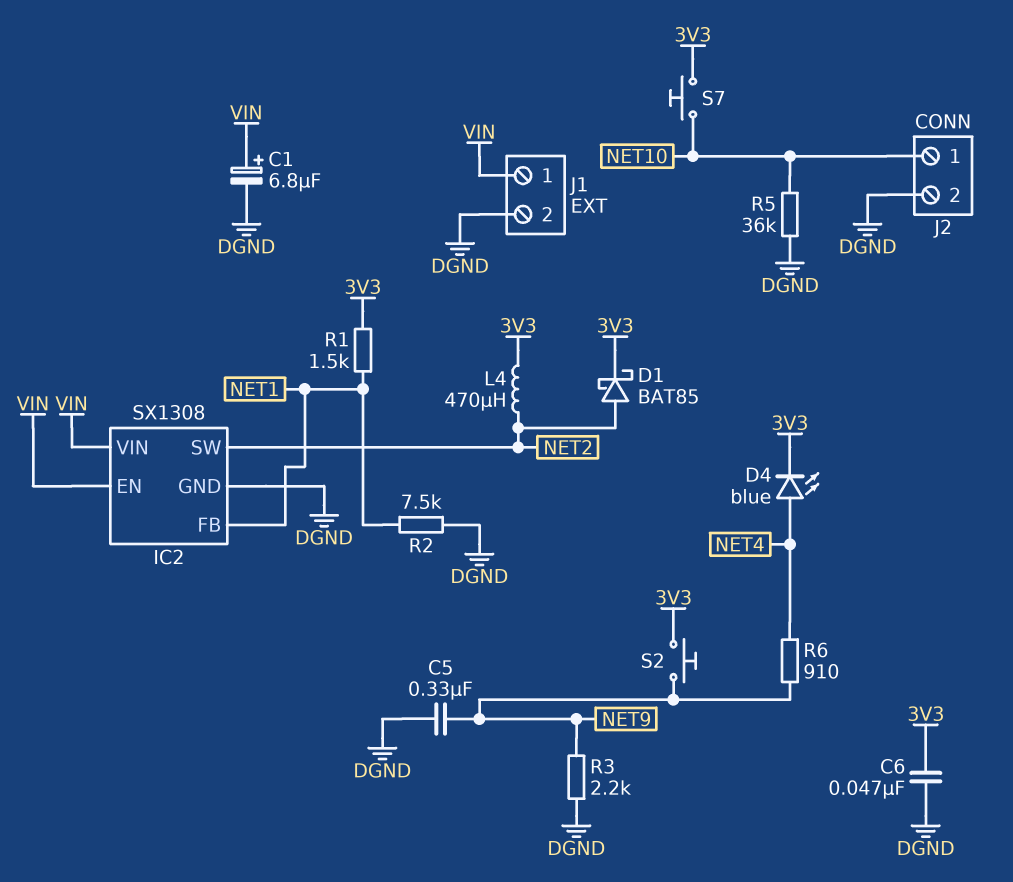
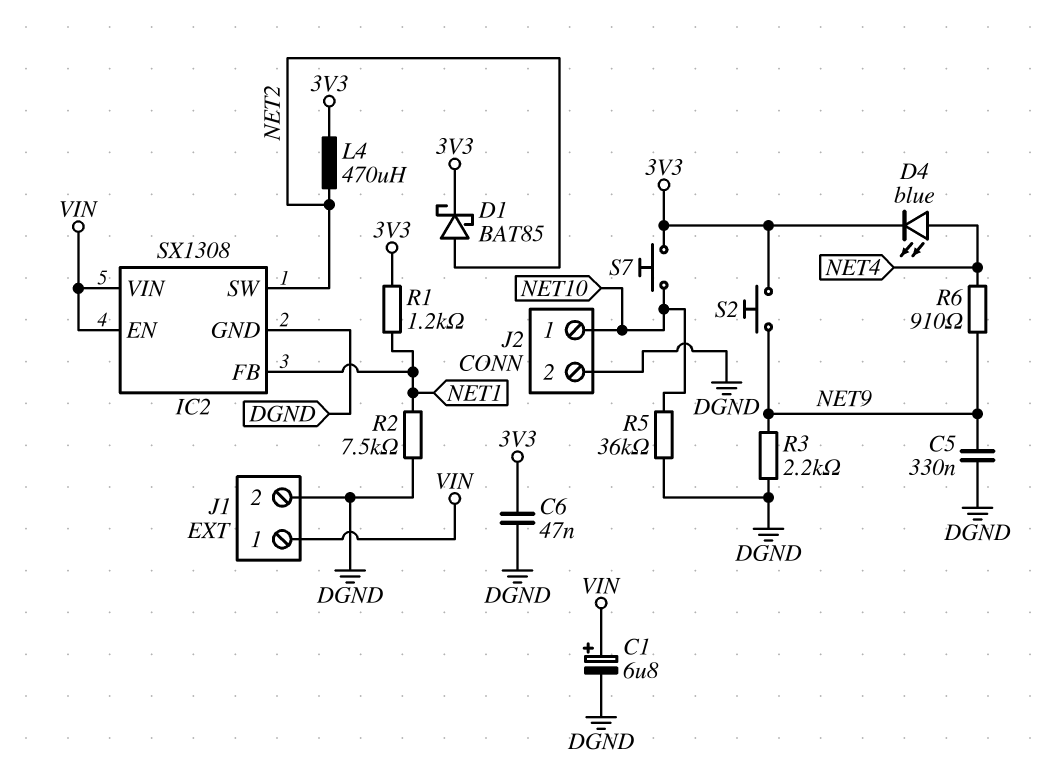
R1: 1.5k (3V3, NET1) -> 1.2k (3V3, NET1)

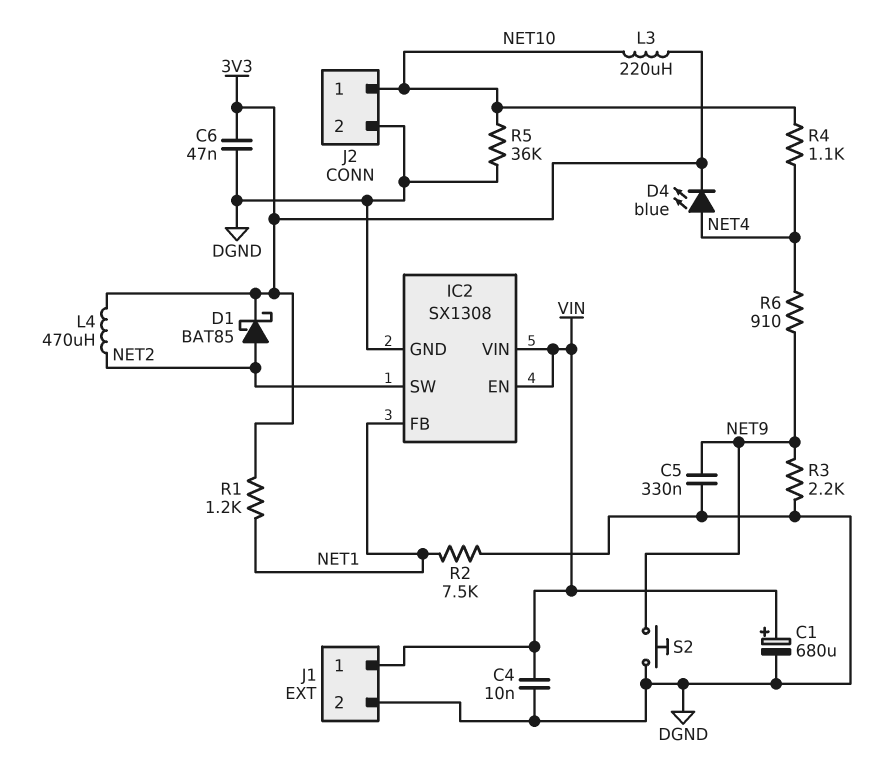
C1: 6.8uF (plus VIN, minus DGND) -> 680uF (plus VIN, minus DGND)
C4: none -> 10nF (DGND, VIN)
L3: none -> 220uH (3V3, NET10)
R4: none -> 1.1k (NET4, NET10)
S2: button (3V3, NET9) -> button (DGND, NET9)
S7: button (3V3, NET10) -> none

